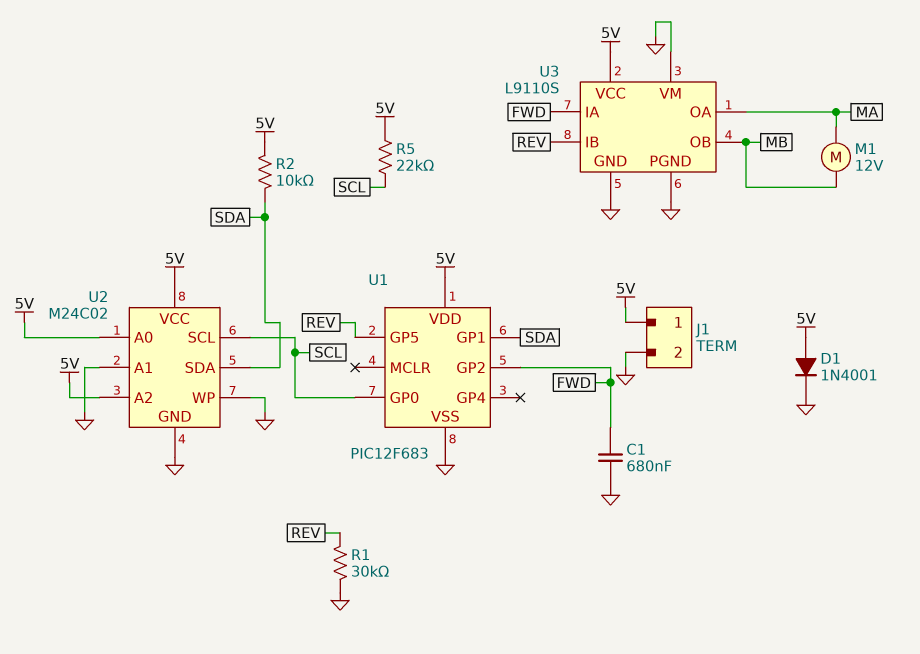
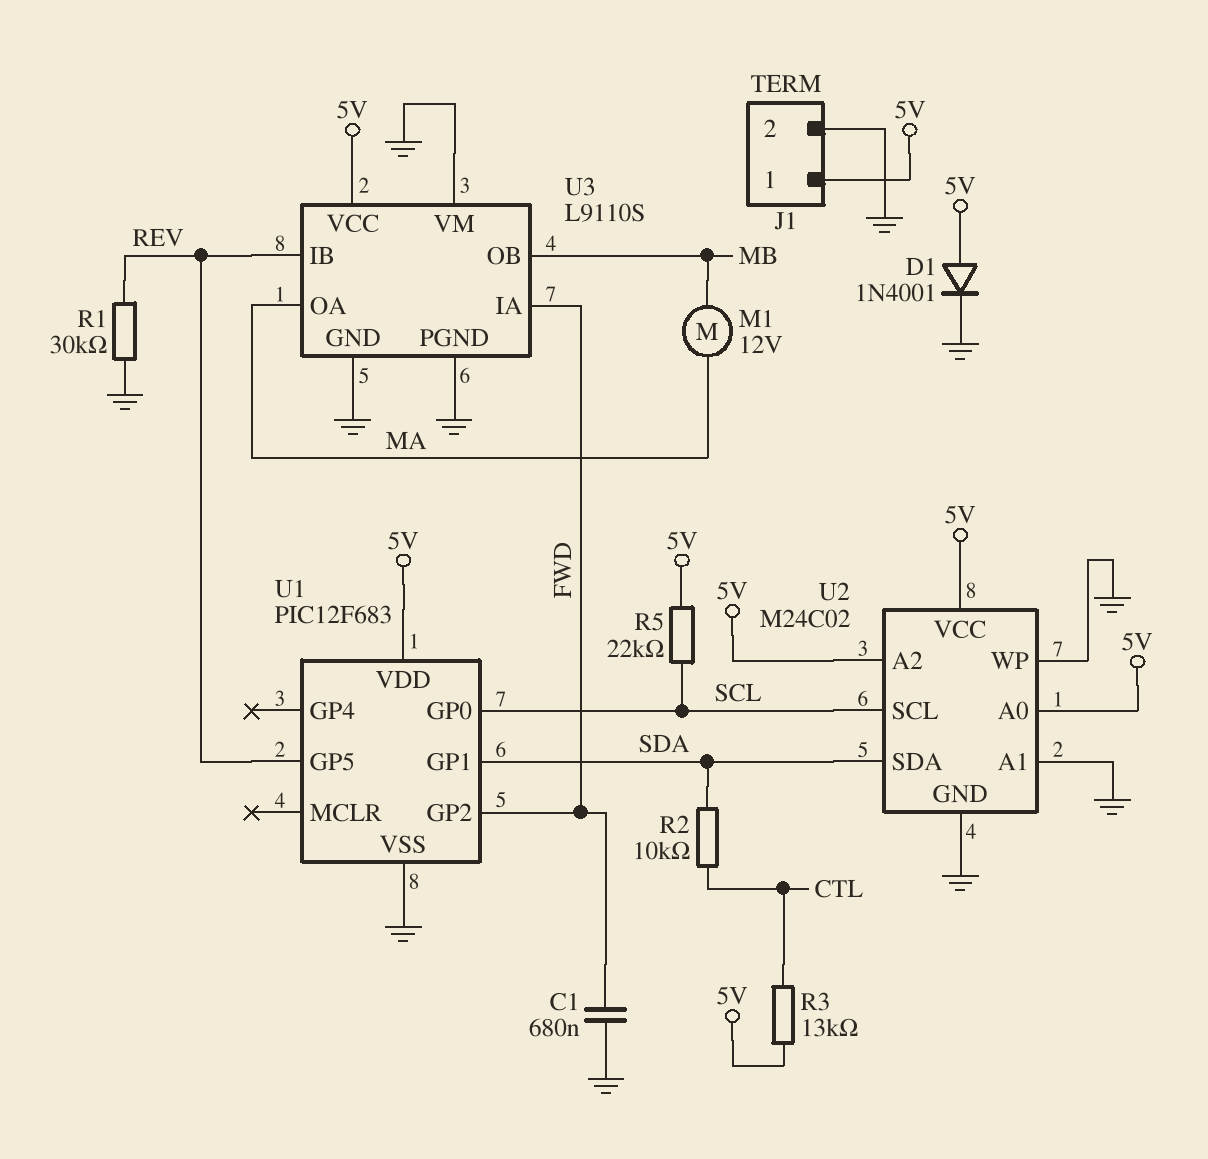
R2: 10k (5V, SDA) -> 10k (CTL, SDA)
R3: none -> 13k (5V, CTL)

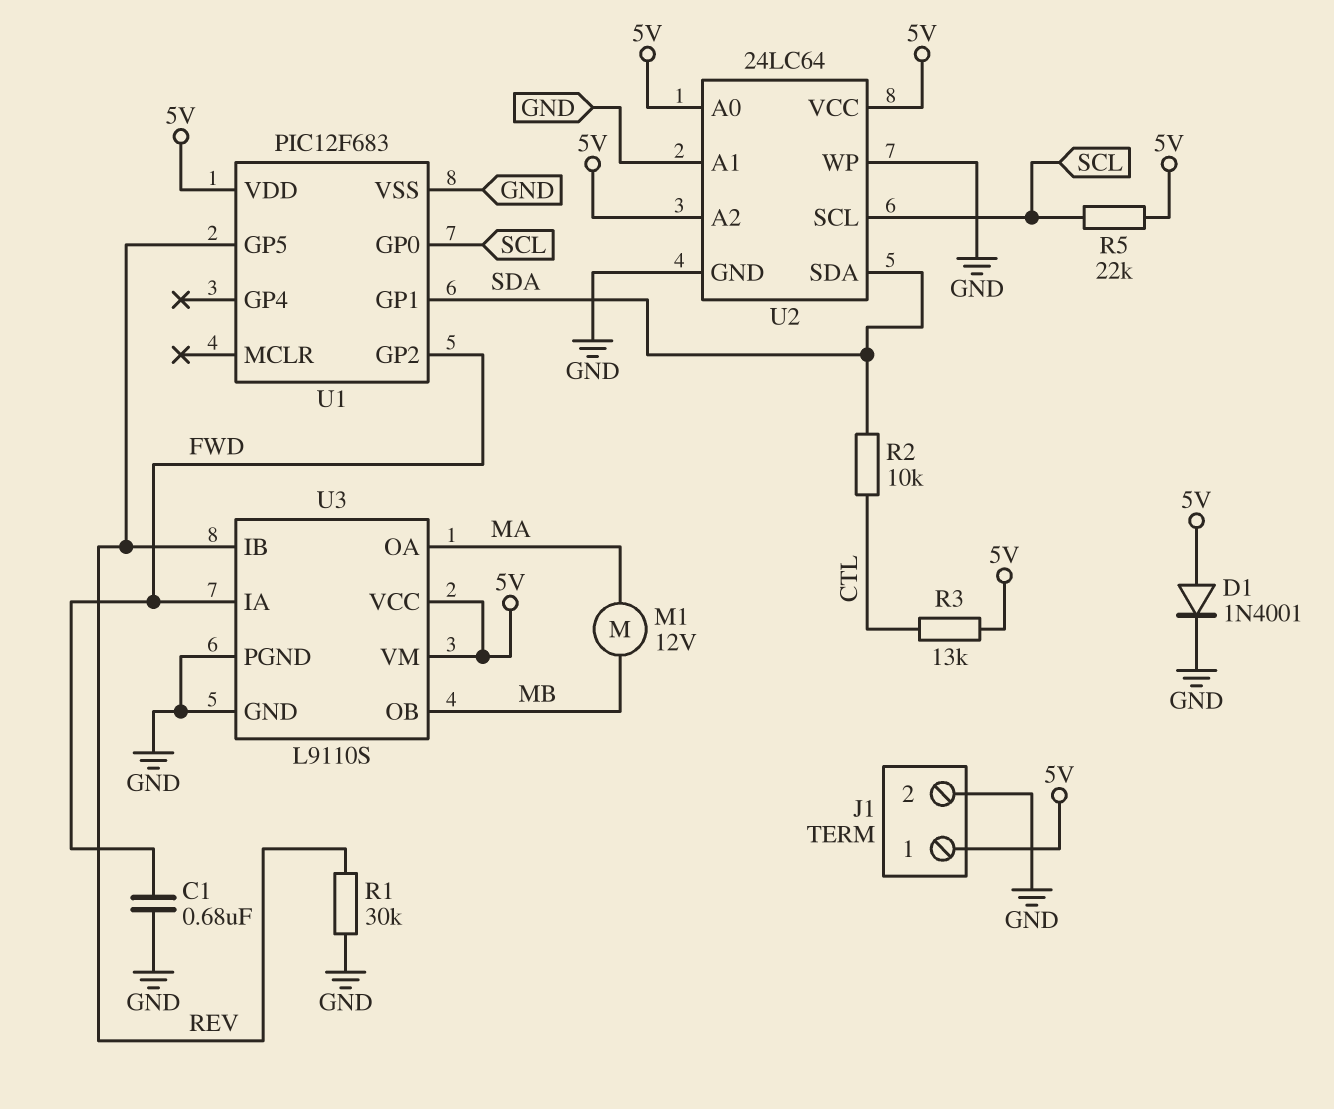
U2: M24C02 -> 24LC64
U3 pin VM: GND -> 5V

